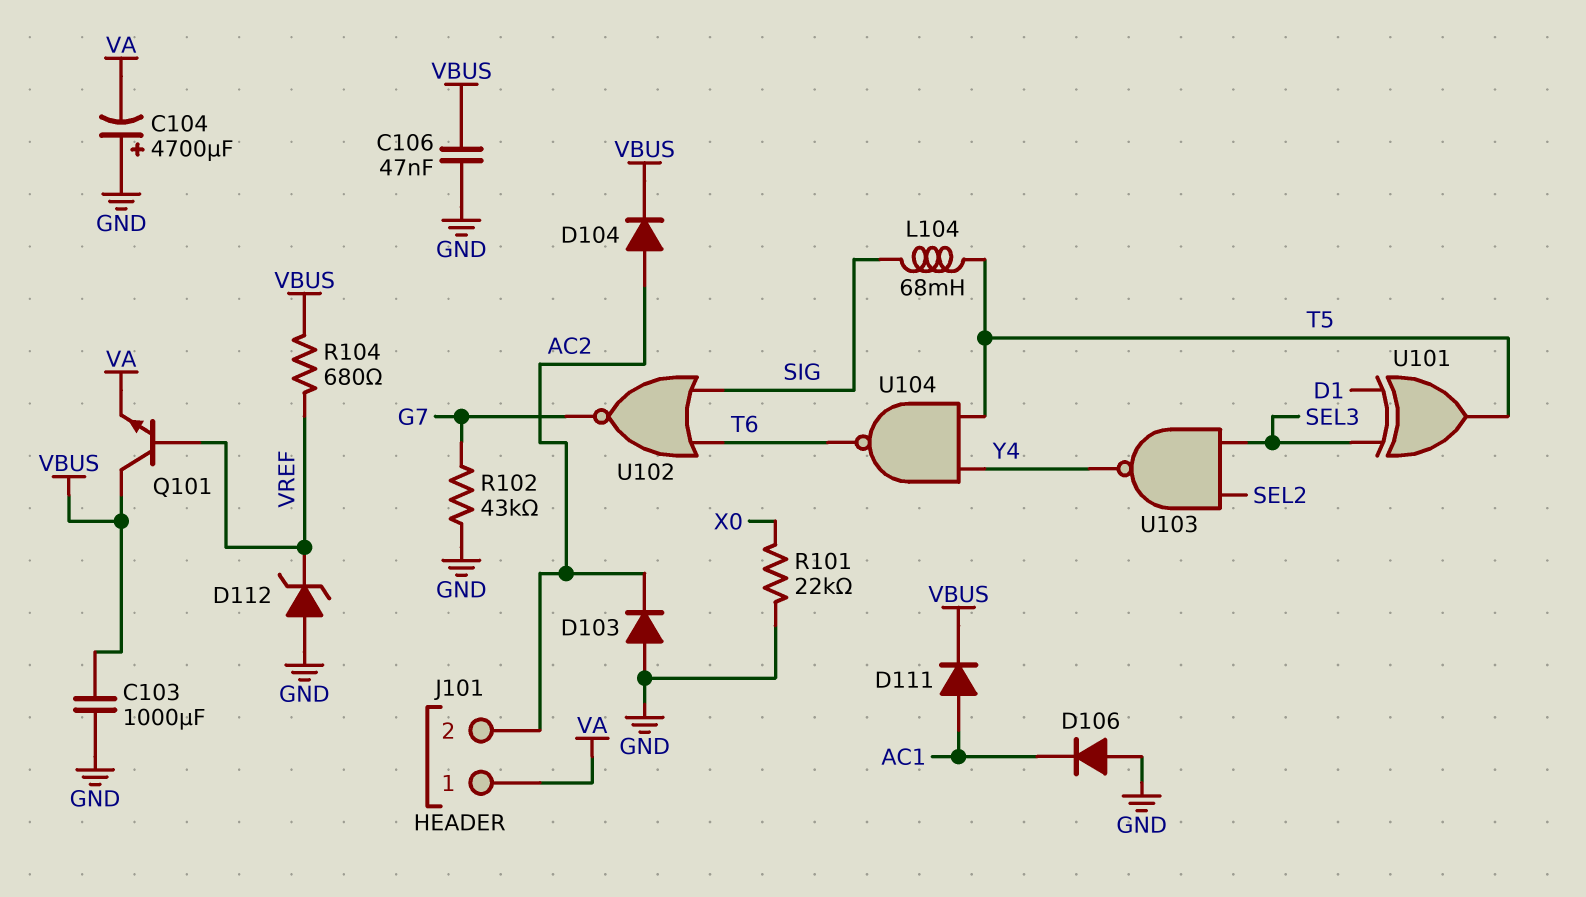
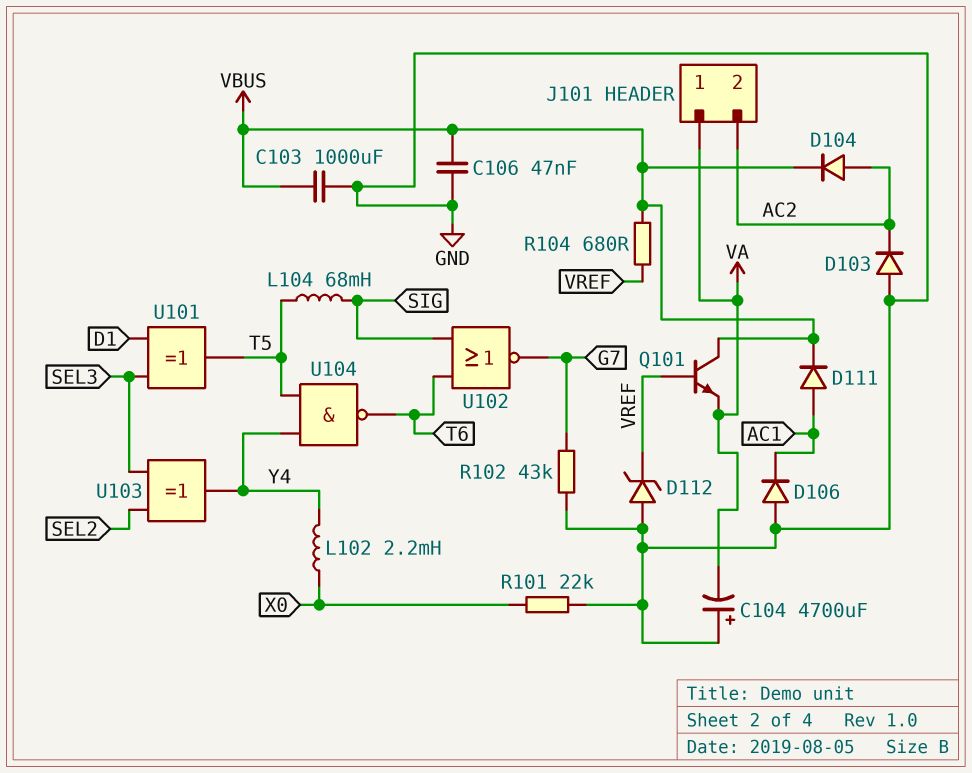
L102: none -> 2.2mH (X0, Y4)
U103: NAND (in SEL2, in SEL3, out Y4) -> XOR (in SEL2, in SEL3, out Y4)

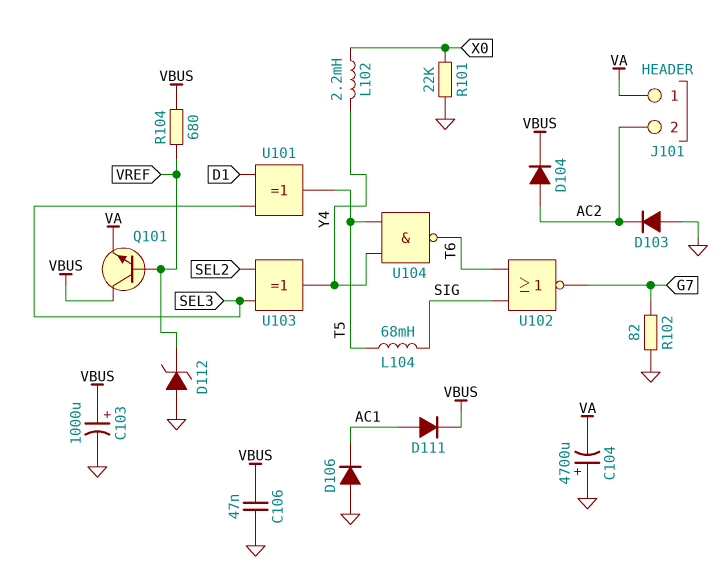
C103: 1000uF (GND, VBUS) -> 1000uF (plus VBUS, minus GND)
R102: 43k (G7, GND) -> 82 (G7, GND)

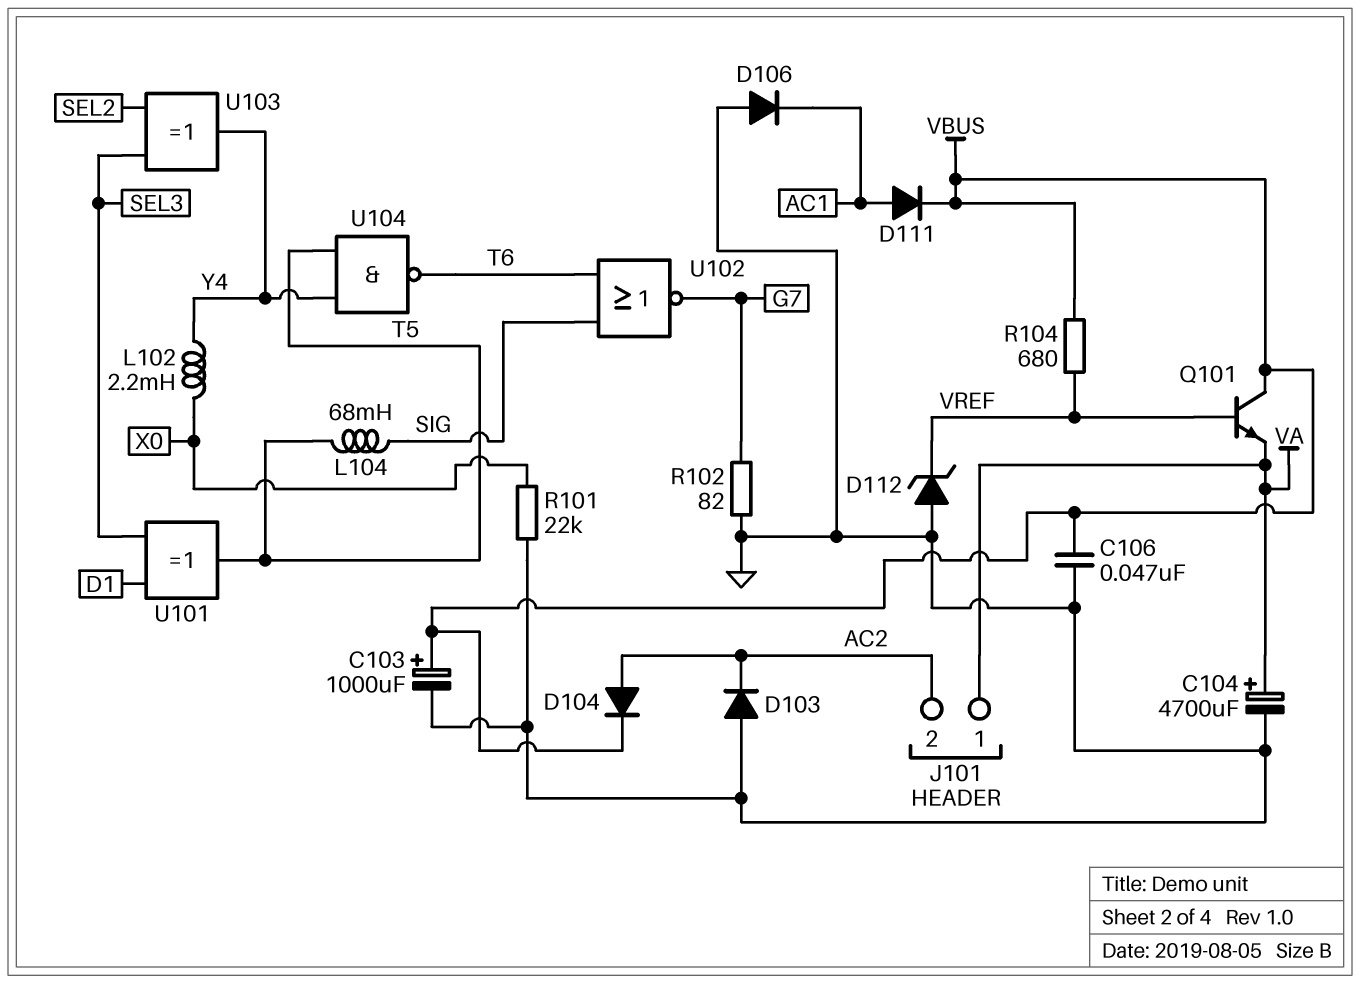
C104: 4700uF (plus GND, minus VA) -> 4700uF (plus VA, minus GND)

